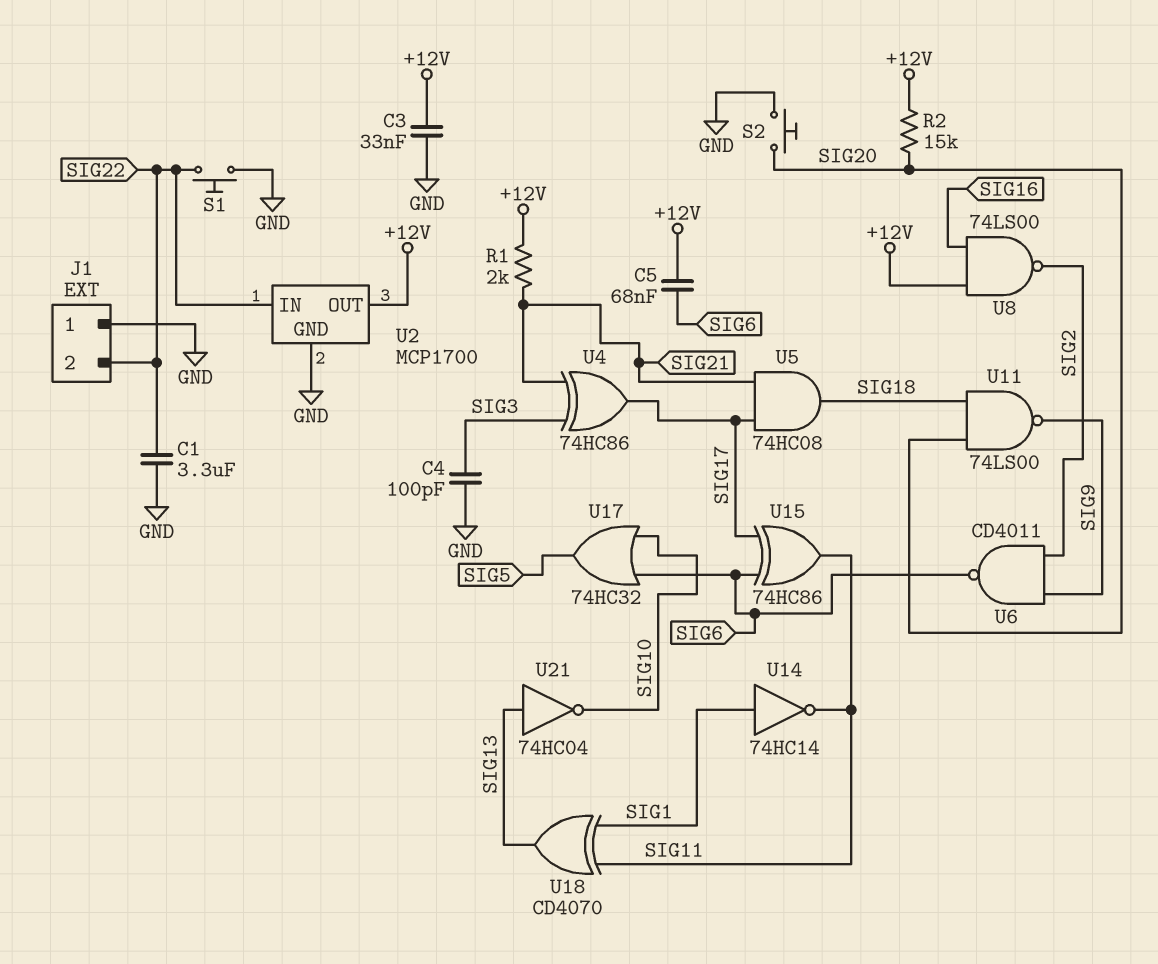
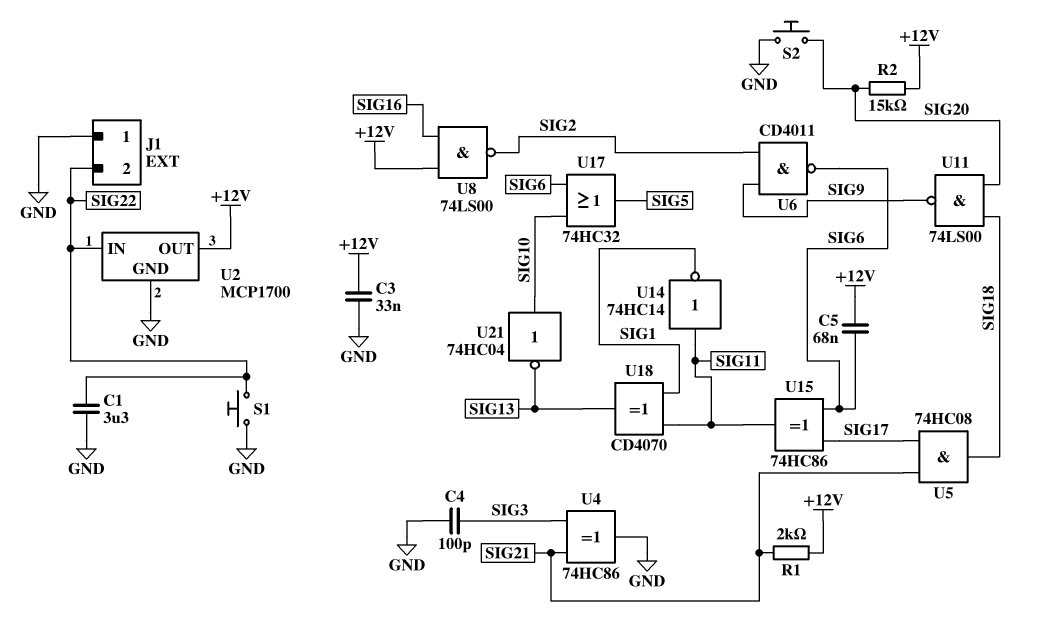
U4: XOR 74HC86 (in SIG3, in SIG21, out SIG17) -> XOR 74HC86 (in SIG3, in SIG21, out GND)
U14: NOT 74HC14 (in SIG1, out SIG11) -> NOT 74HC14 (in SIG11, out SIG1)
U21: NOT 74HC04 (in SIG13, out SIG10) -> NOT 74HC04 (in SIG10, out SIG13)

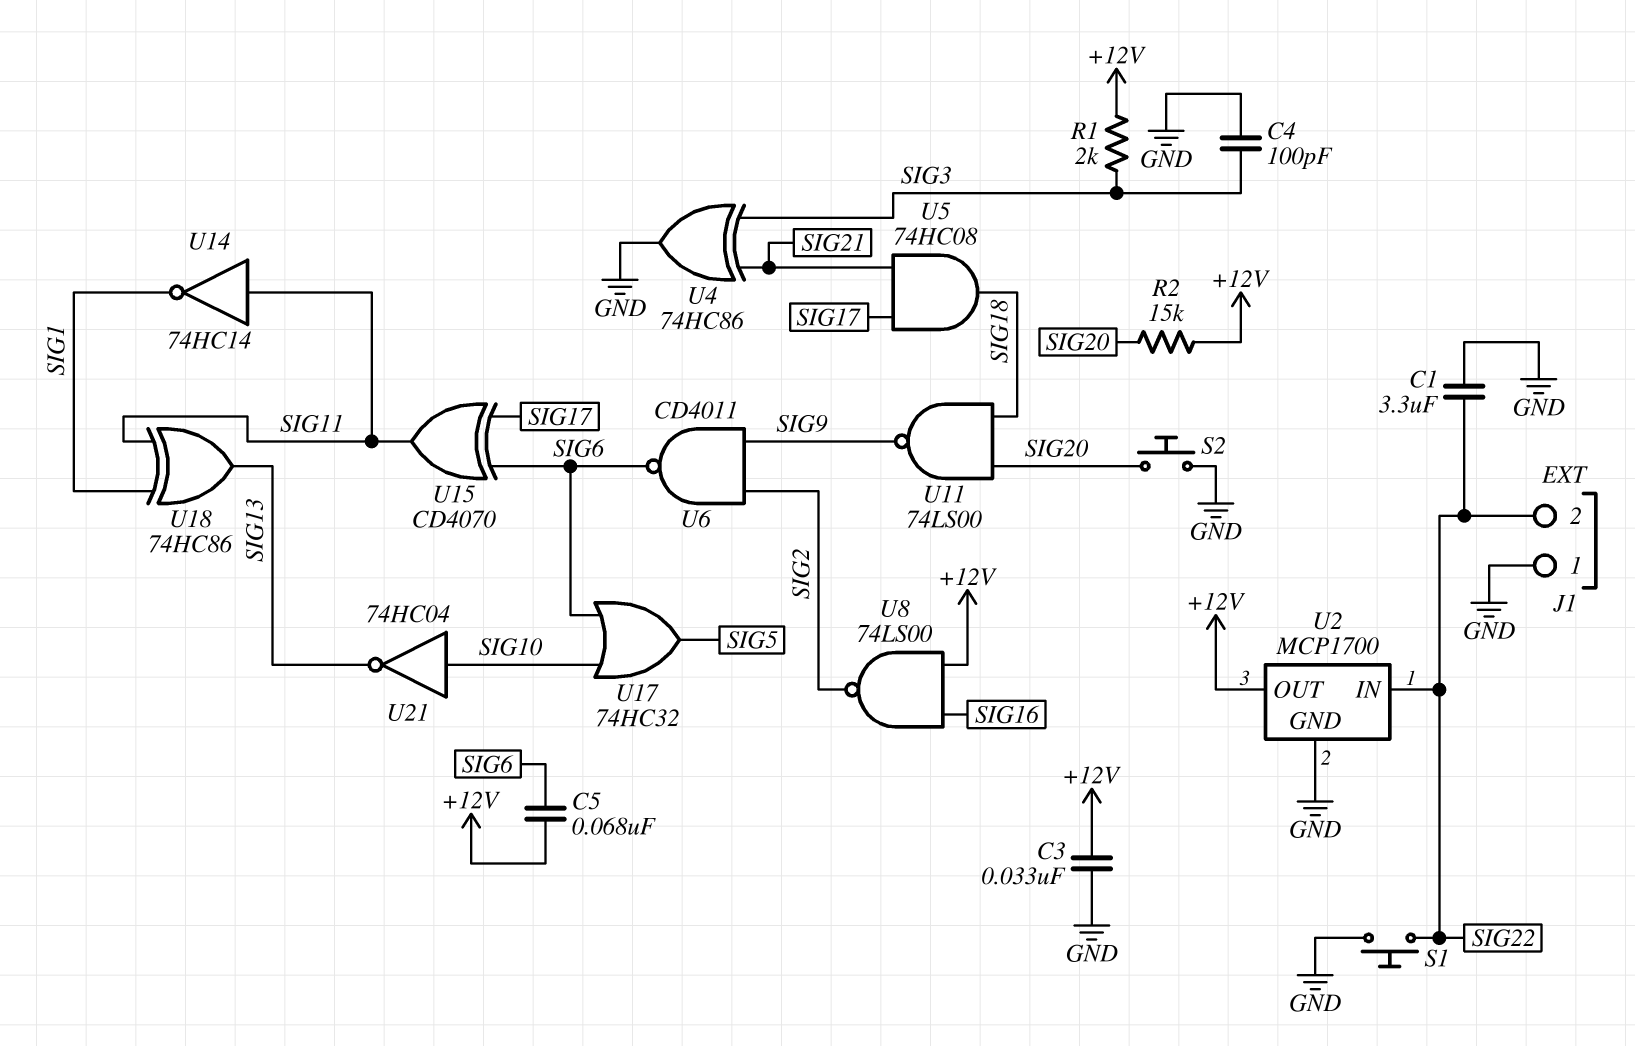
R1: 2k (+12V, SIG21) -> 2k (+12V, SIG3)
U15: XOR 74HC86 (in SIG6, in SIG17, out SIG11) -> XOR CD4070 (in SIG6, in SIG17, out SIG11)
U18: XOR CD4070 (in SIG1, in SIG11, out SIG13) -> XOR 74HC86 (in SIG1, in SIG11, out SIG13)

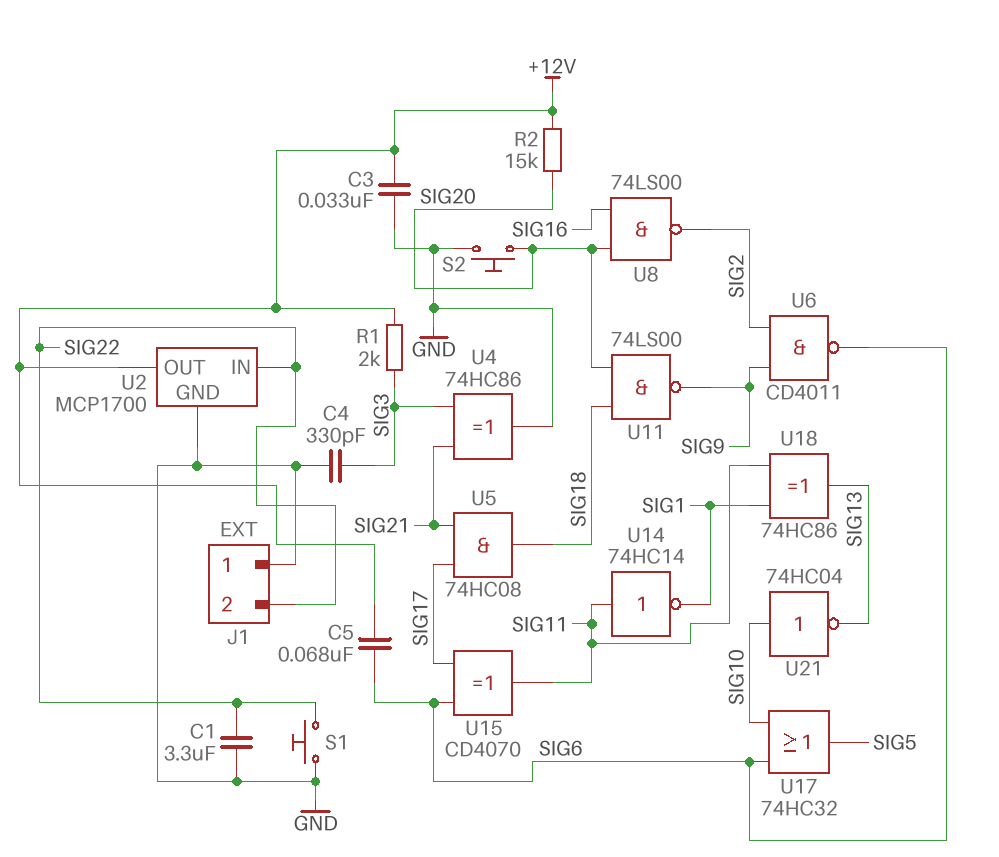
C4: 100pF (GND, SIG3) -> 330pF (GND, SIG3)
U8: NAND 74LS00 (in +12V, in SIG16, out SIG2) -> NAND 74LS00 (in SIG16, in SIG20, out SIG2)

